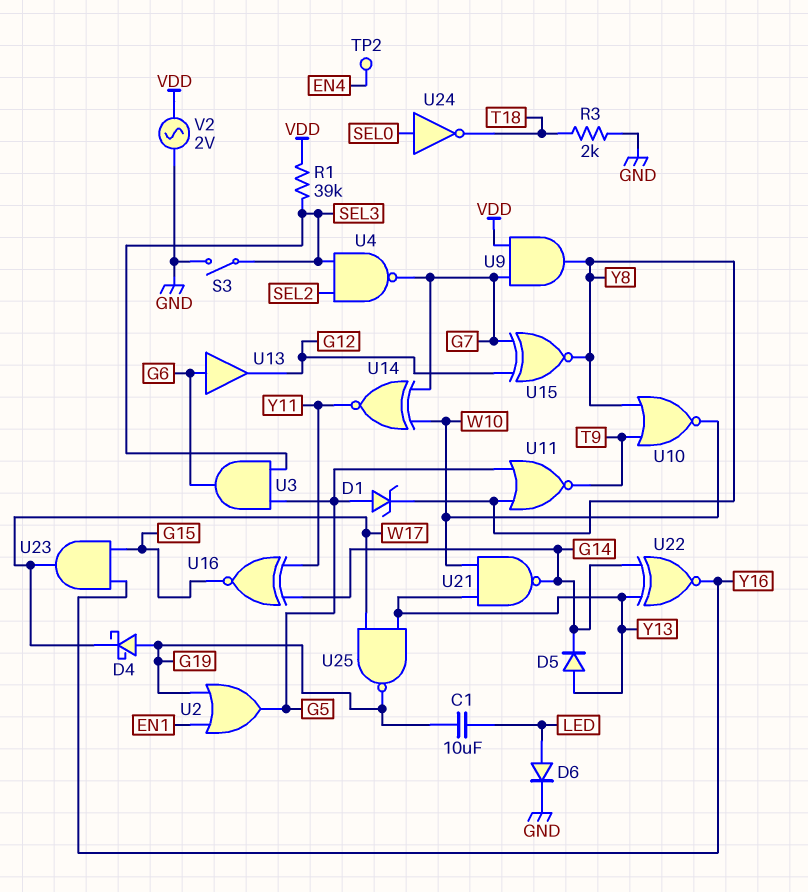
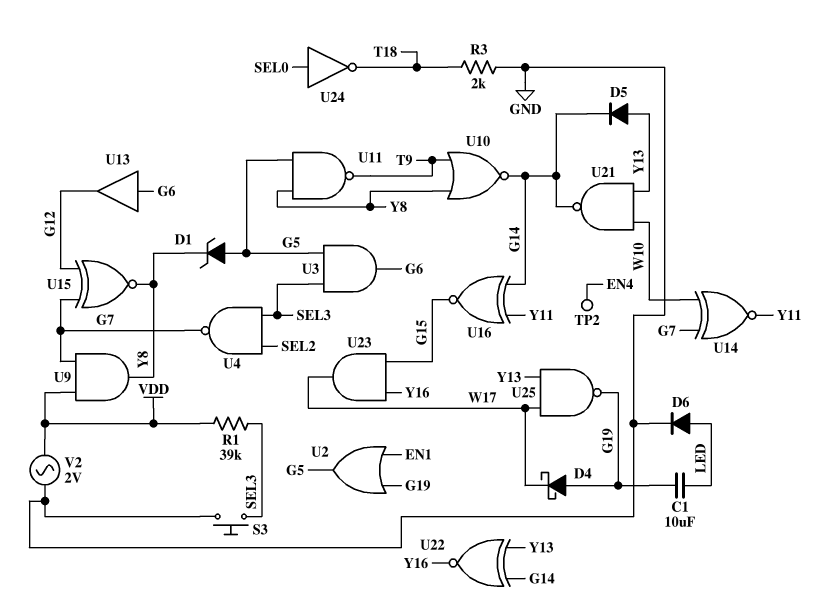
S3: switch (GND, SEL3) -> button (GND, SEL3)
U10: NOR (in T9, in Y8, out W10) -> NOR (in T9, in Y8, out G14)
U11: NOR (in G5, in Y8, out T9) -> NAND (in G5, in Y8, out T9)

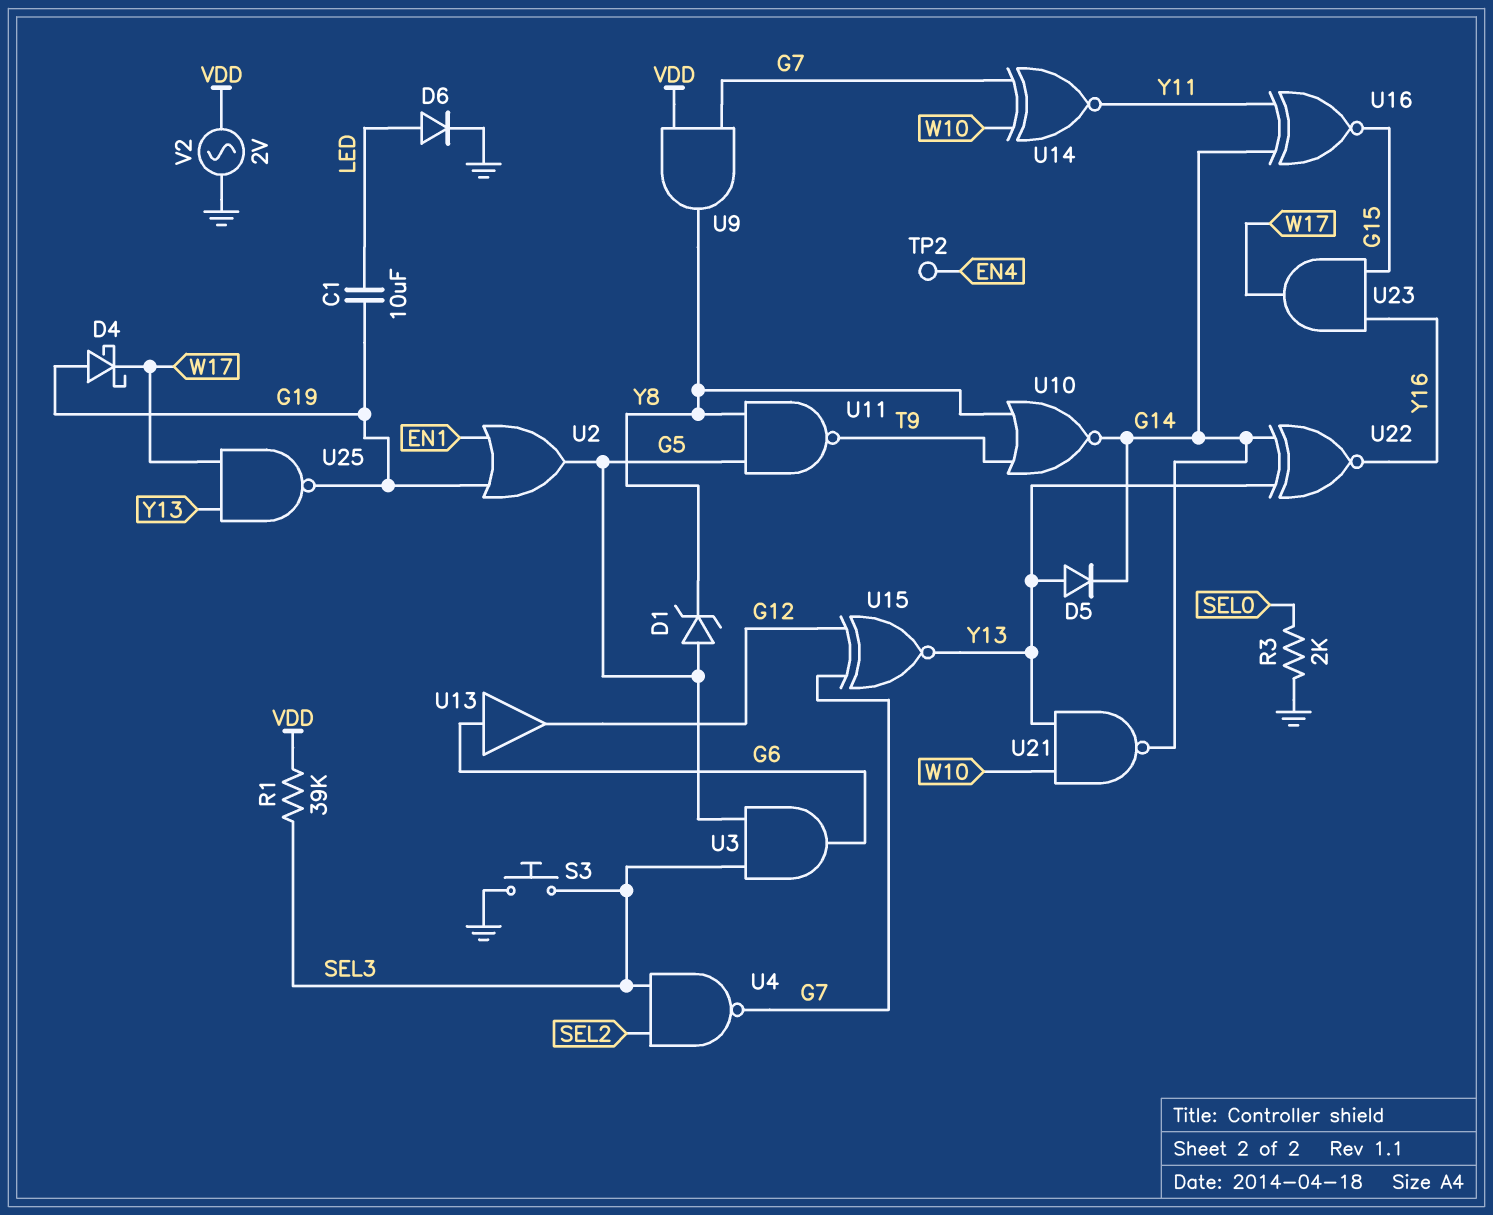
R3: 2k (GND, T18) -> 2k (GND, SEL0)
U15: XNOR (in G7, in G12, out Y8) -> XNOR (in G7, in G12, out Y13)
U24: NOT (in SEL0, out T18) -> none

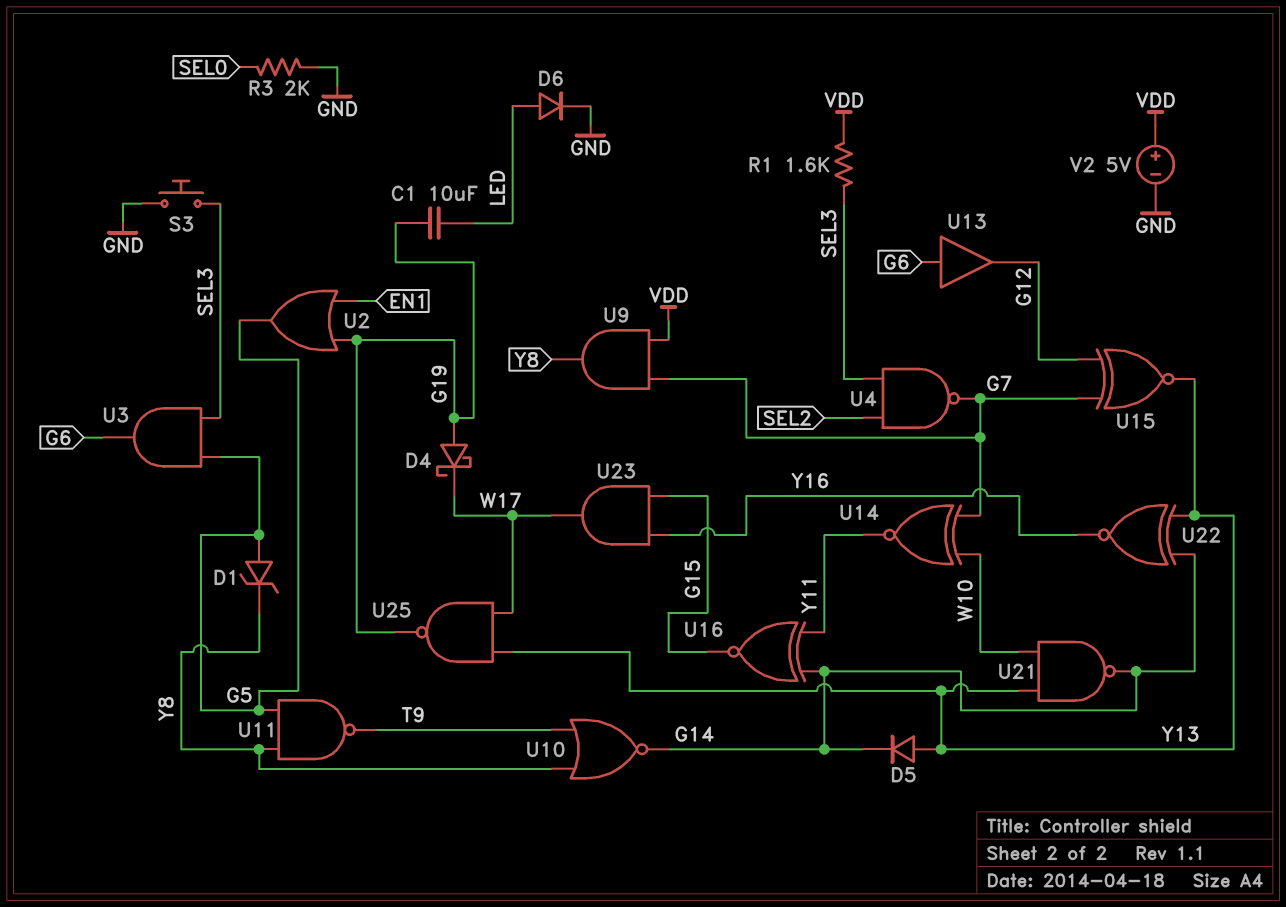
R1: 39k (SEL3, VDD) -> 1.6k (SEL3, VDD)
TP2: test point (EN4) -> none
V2: AC 2V (GND, VDD) -> 5V (plus VDD, minus GND)

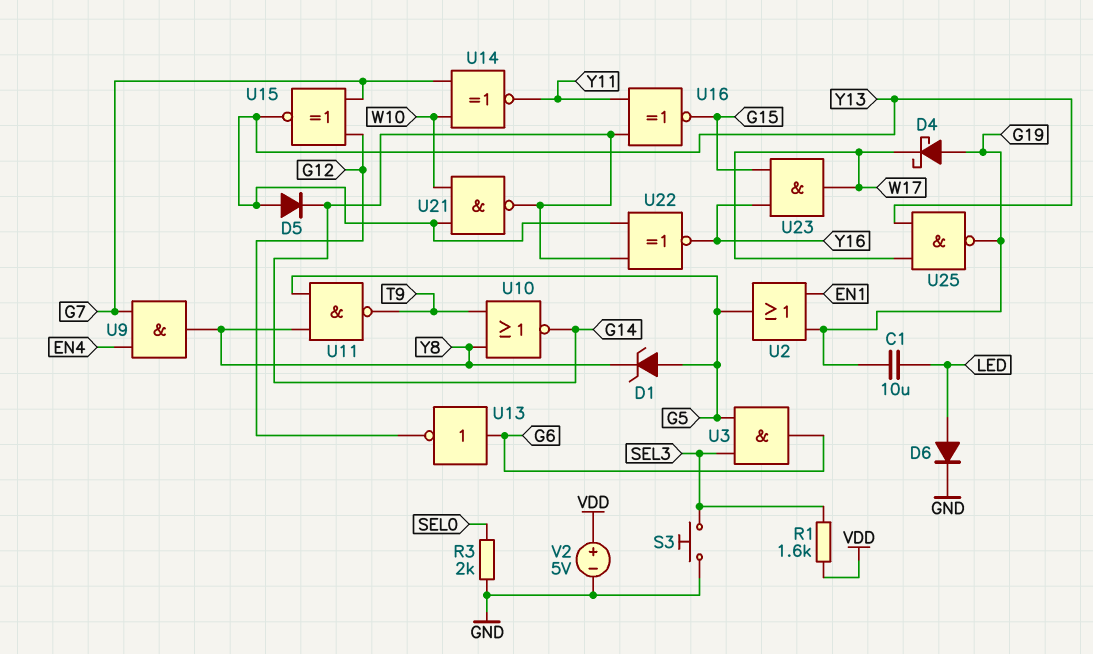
U4: NAND (in SEL2, in SEL3, out G7) -> none
U9: AND (in G7, in VDD, out Y8) -> AND (in EN4, in G7, out Y8)
U13: buffer (in G6, out G12) -> NOT (in G6, out G12)

